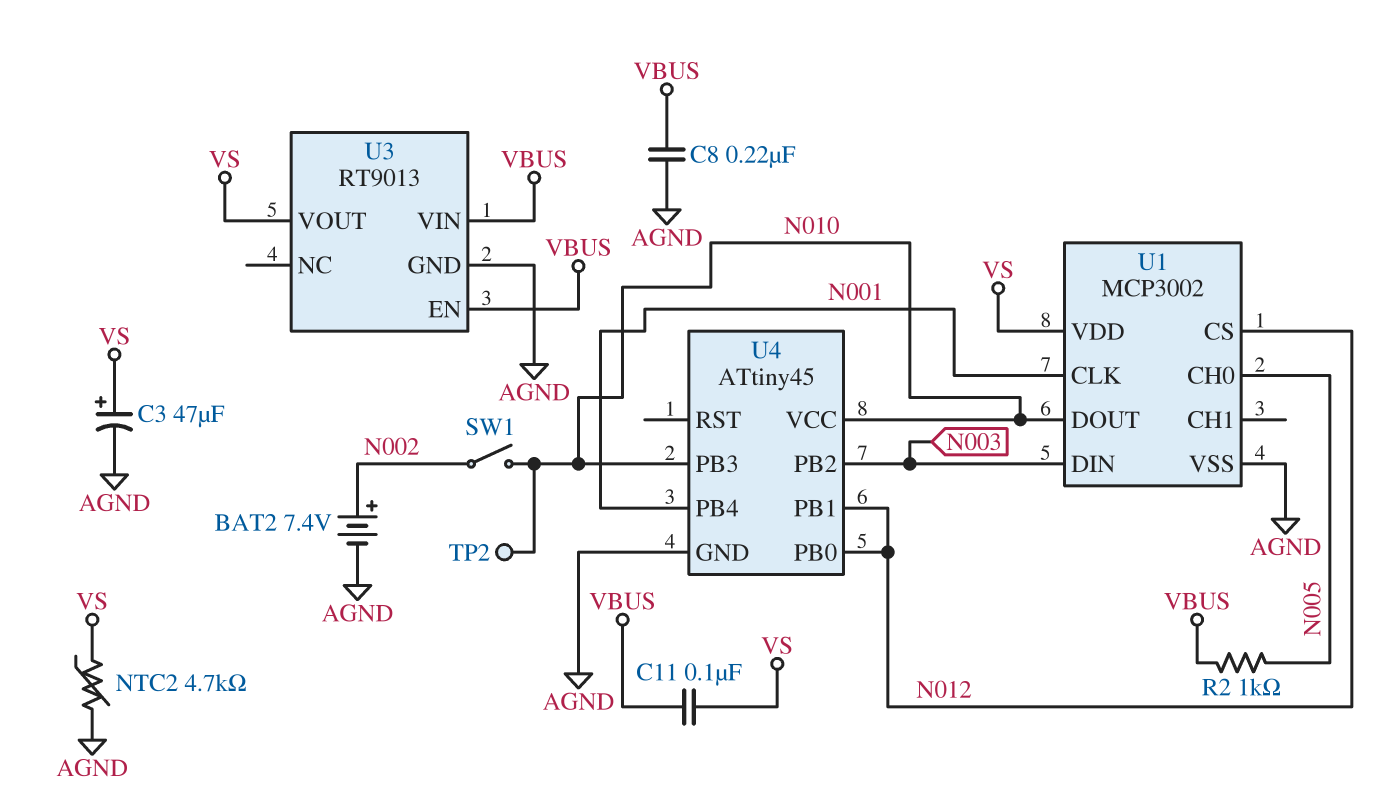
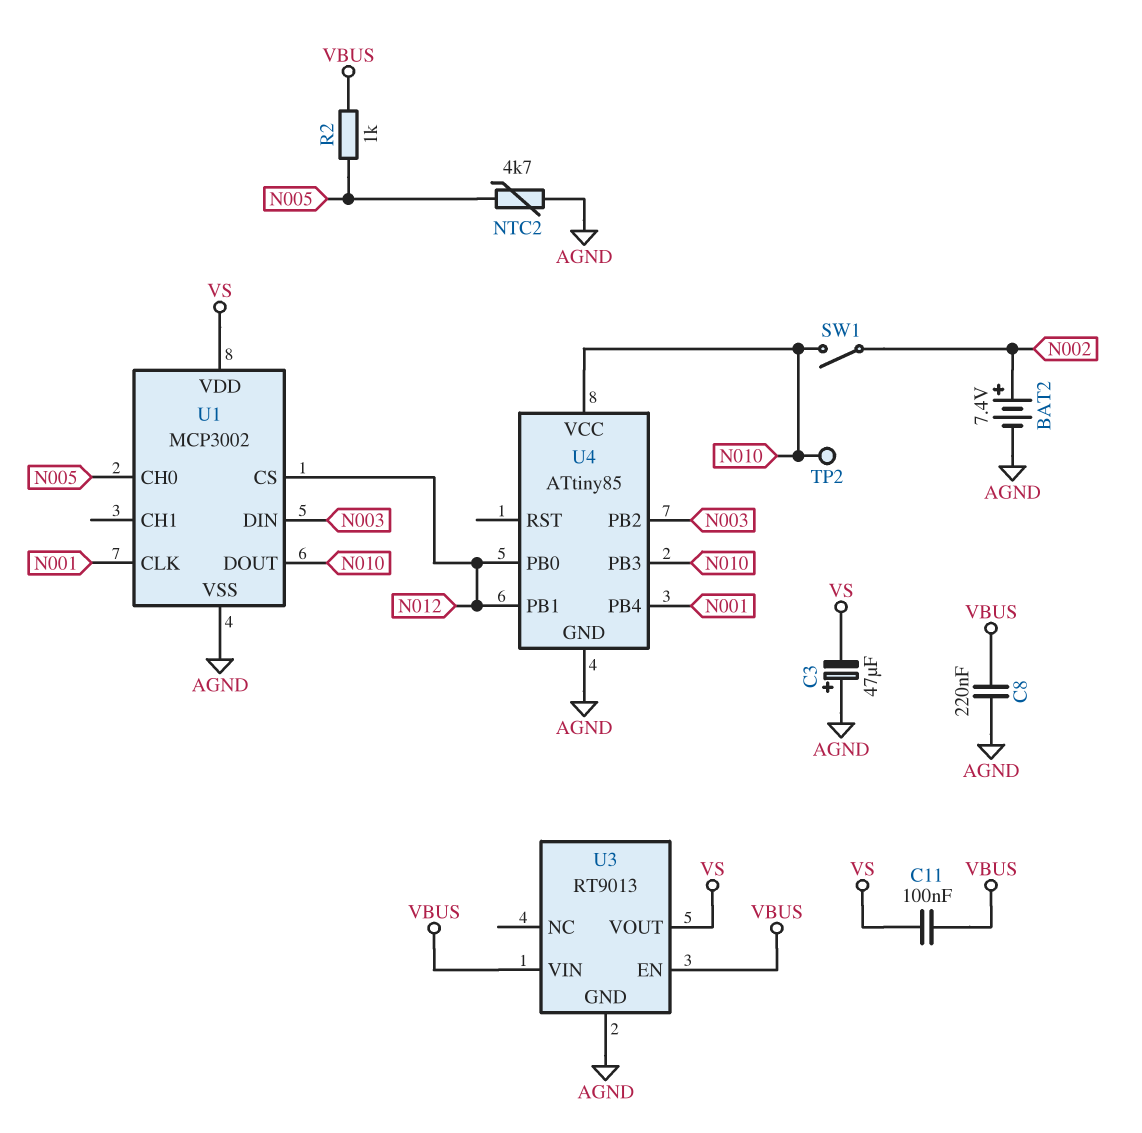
C3: 47uF (plus VS, minus AGND) -> 47uF (plus AGND, minus VS)
NTC2: 4.7k (AGND, VS) -> 4.7k (AGND, N005)
U4: ATtiny45 -> ATtiny85

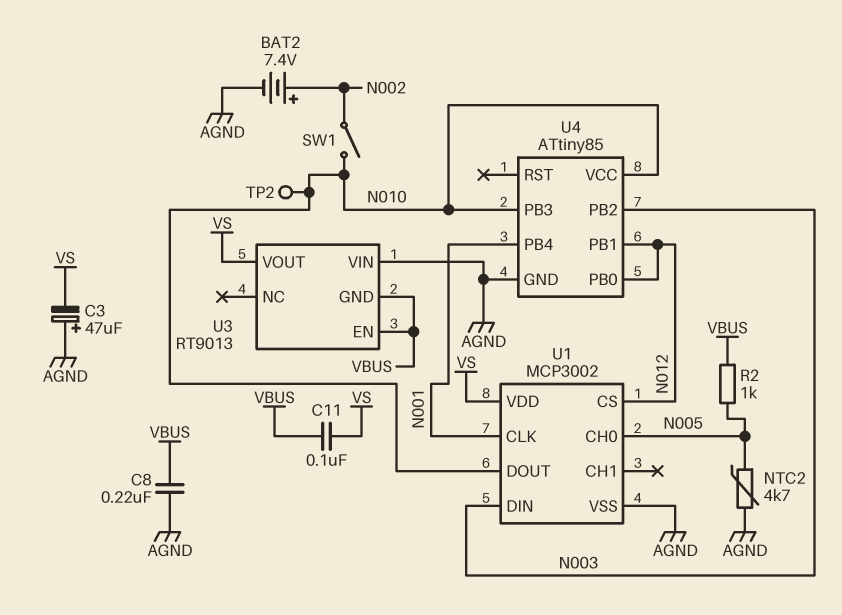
U3 pin GND: AGND -> VBUS
U3 pin VIN: VBUS -> AGND

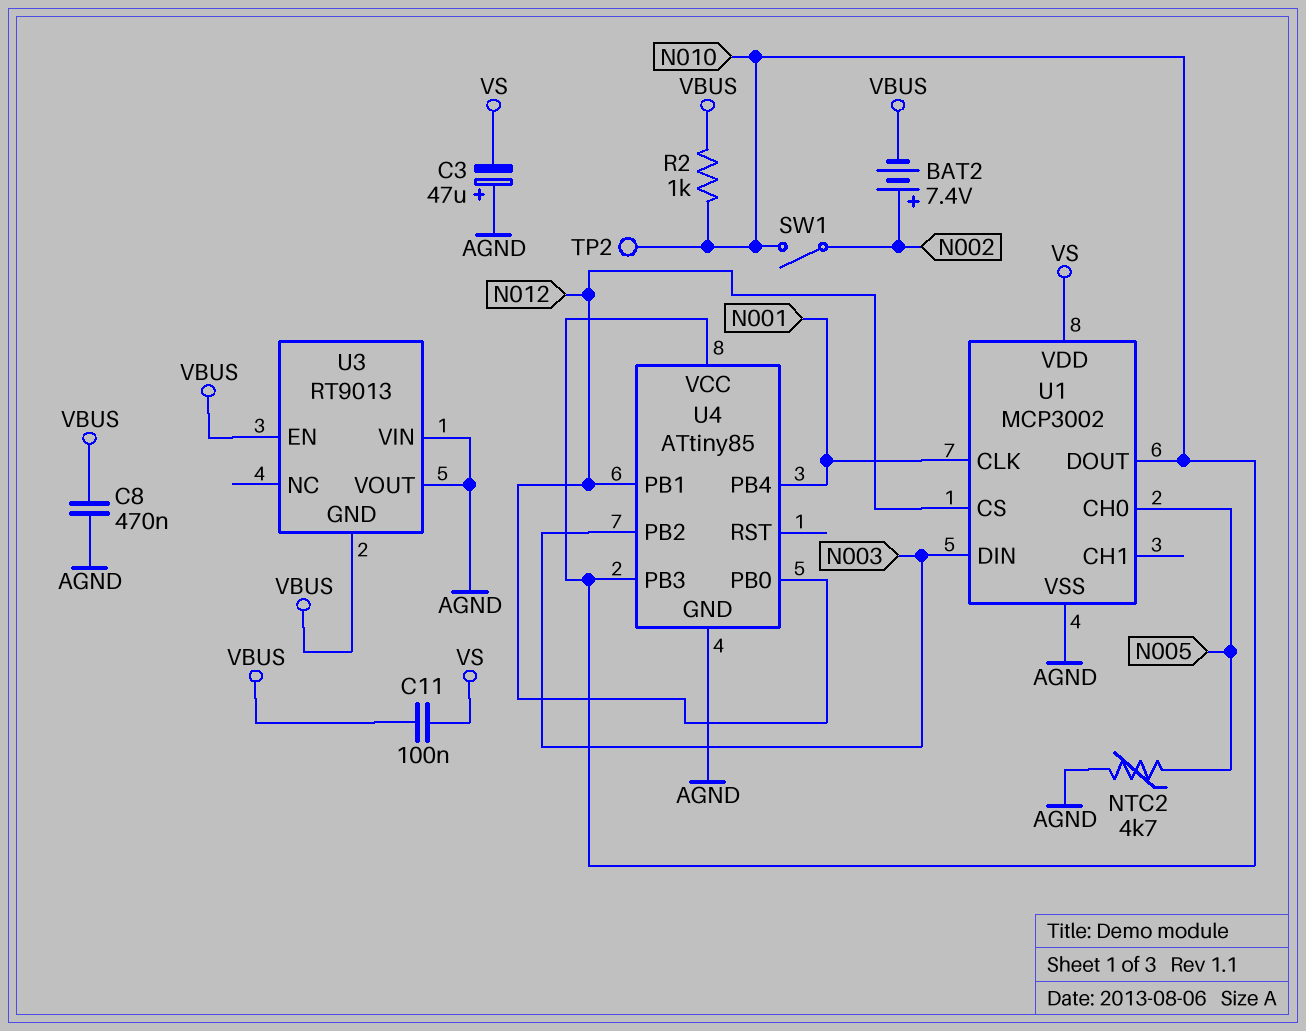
BAT2: 7.4V (plus N002, minus AGND) -> 7.4V (plus N002, minus VBUS)
C8: 220nF (AGND, VBUS) -> 470nF (AGND, VBUS)
R2: 1k (N005, VBUS) -> 1k (N010, VBUS)
U3 pin VOUT: VS -> AGND

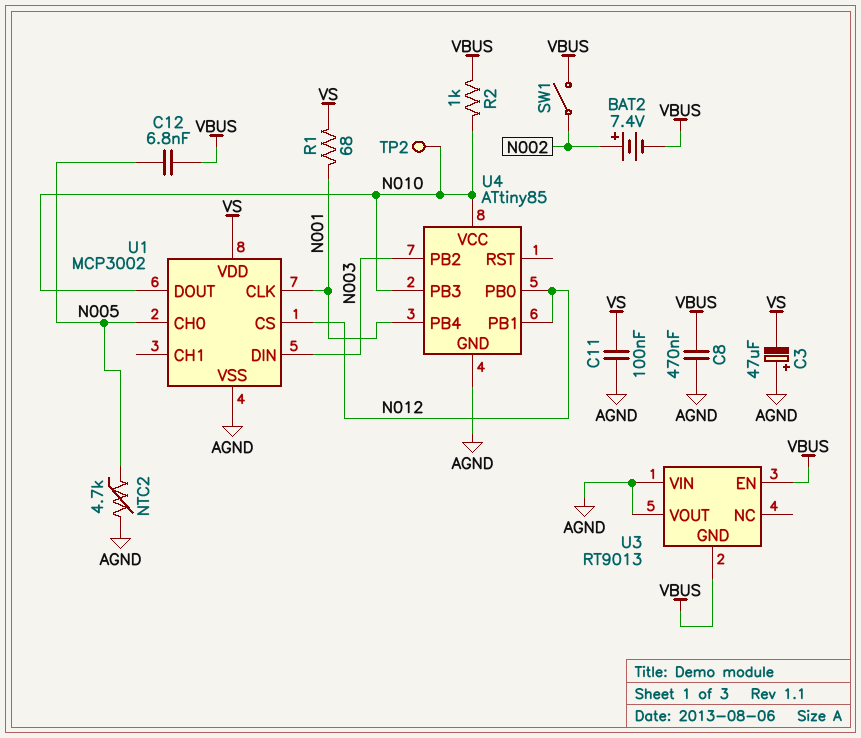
C11: 100nF (VBUS, VS) -> 100nF (AGND, VS)
C12: none -> 6.8nF (N005, VBUS)
R1: none -> 68 (N001, VS)
SW1: switch (N002, N010) -> switch (N002, VBUS)

